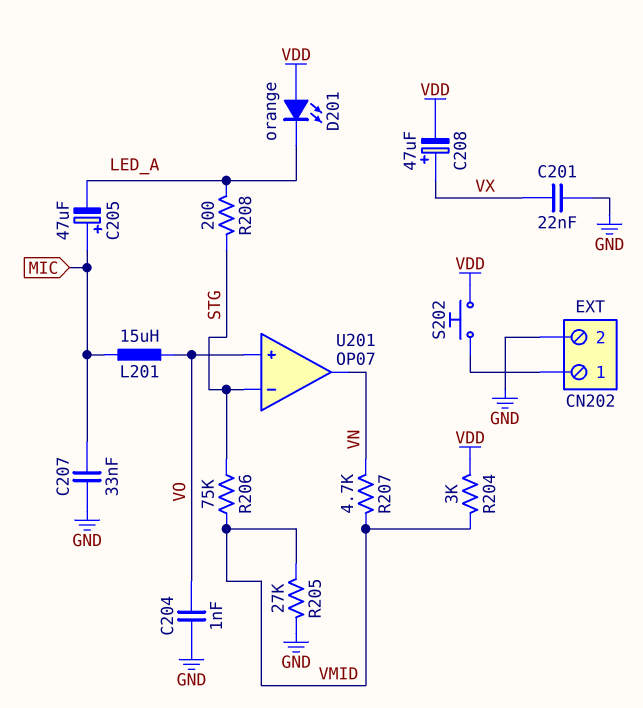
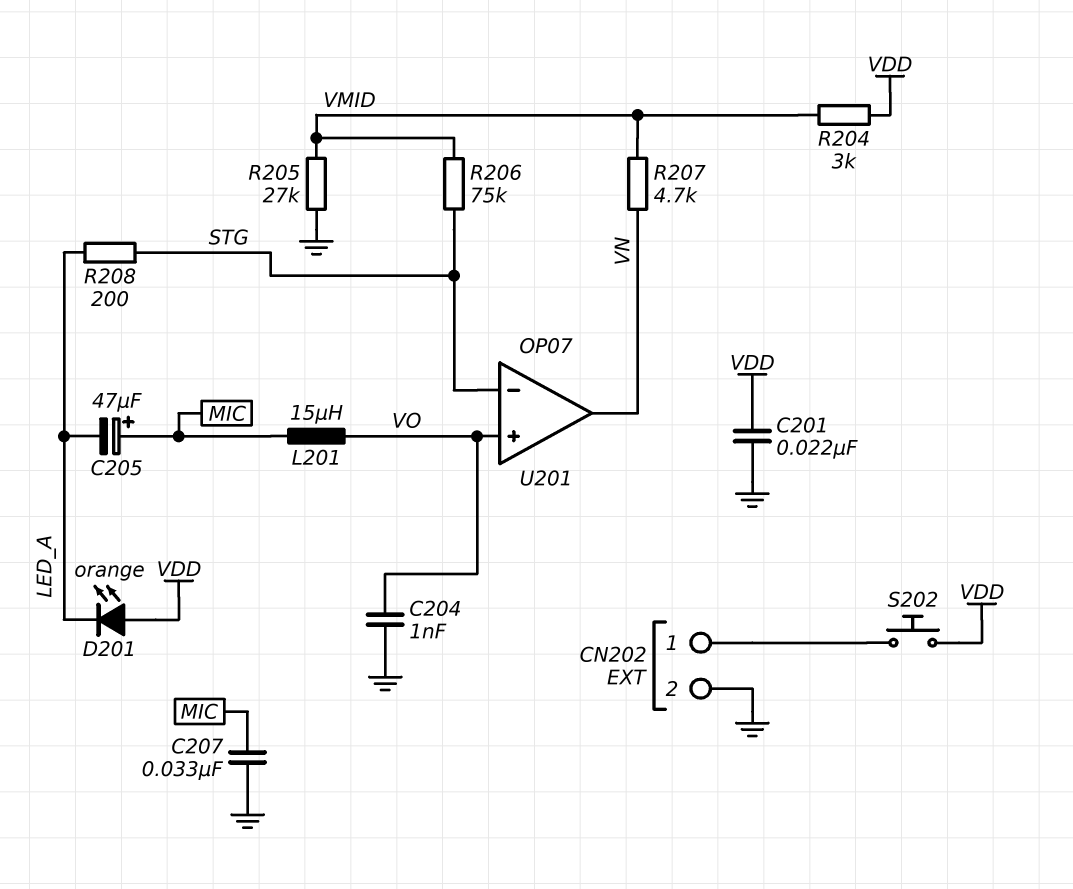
C201: 22nF (GND, VX) -> 22nF (GND, VDD)
C208: 47uF (plus VX, minus VDD) -> none

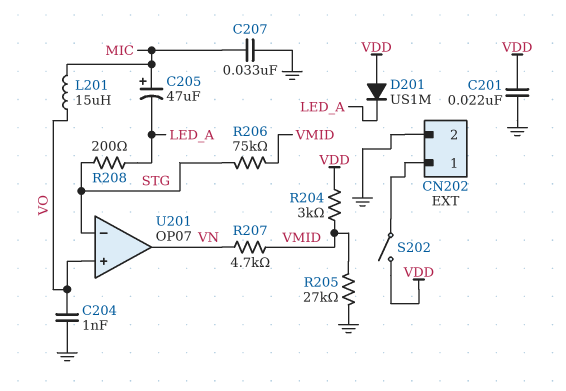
D201: LED orange (A VDD, K LED_A) -> diode US1M (A VDD, K LED_A)
S202: button (CN202/1, VDD) -> switch (CN202/1, VDD)

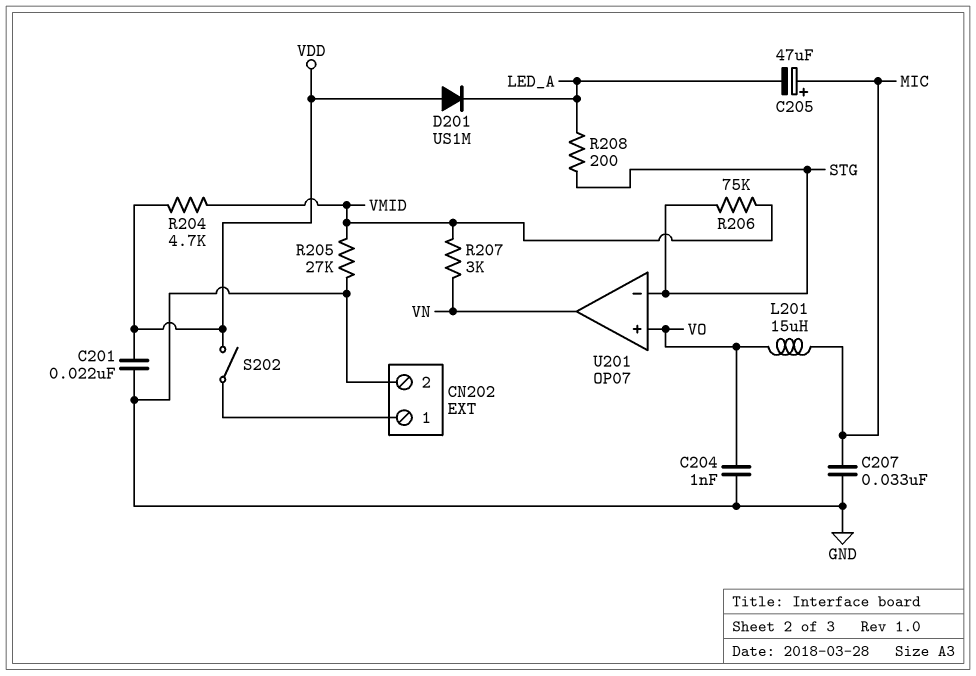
R204: 3k (VDD, VMID) -> 4.7k (VDD, VMID)
R207: 4.7k (VMID, VN) -> 3k (VMID, VN)

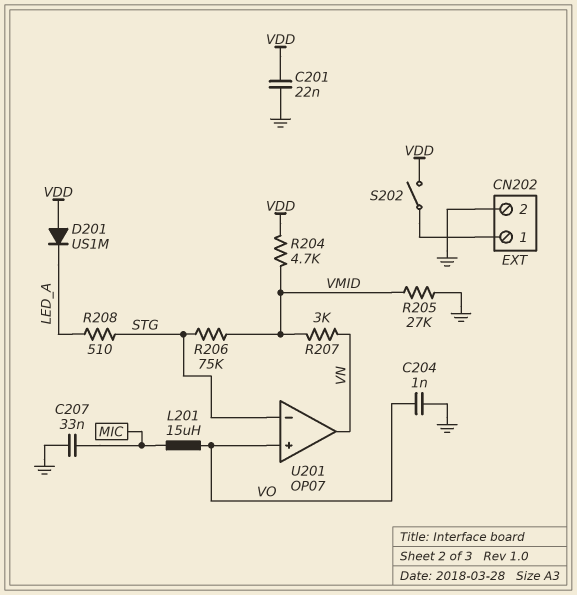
C205: 47uF (plus MIC, minus LED_A) -> none
R208: 200 (LED_A, STG) -> 510 (LED_A, STG)

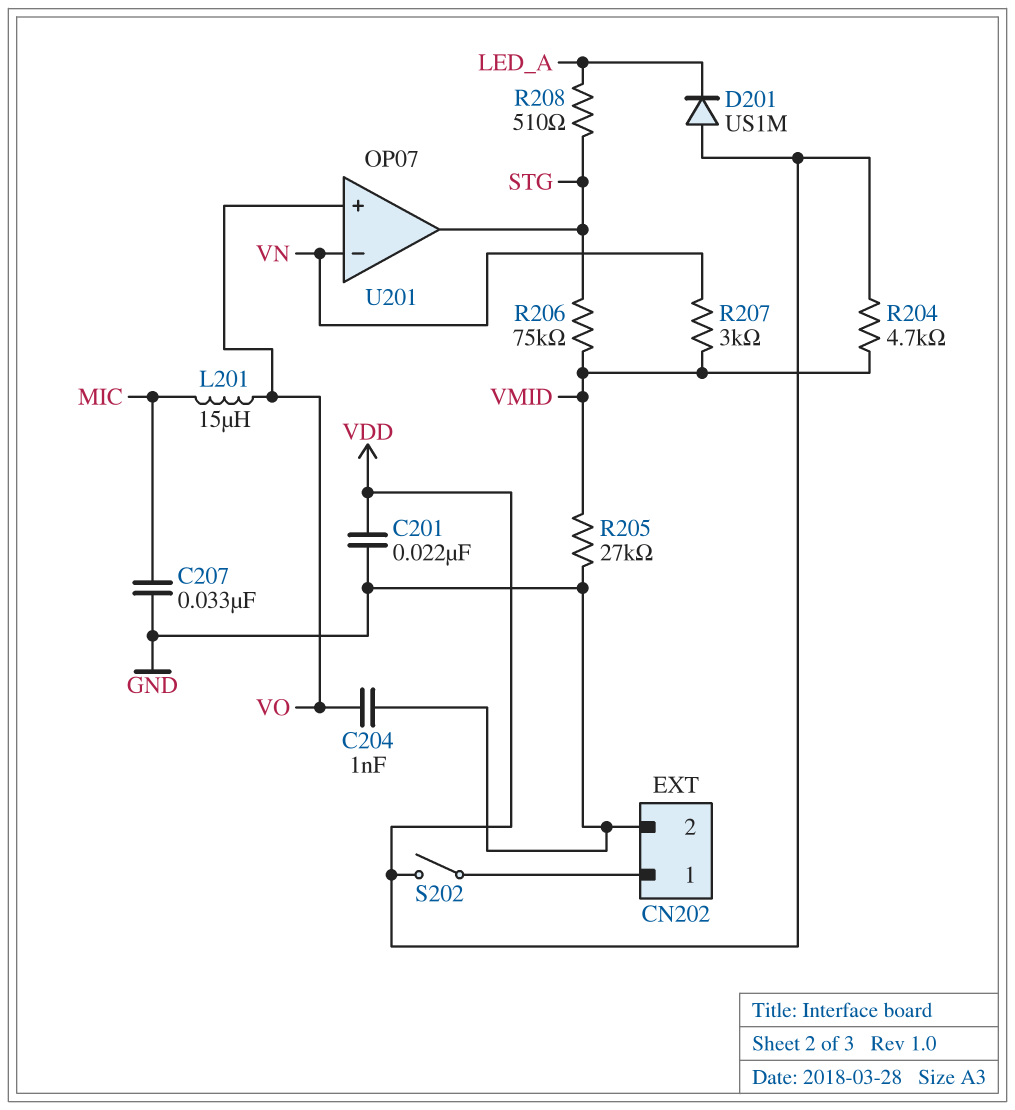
U201 pin in-: STG -> VN
U201 pin out: VN -> STG

